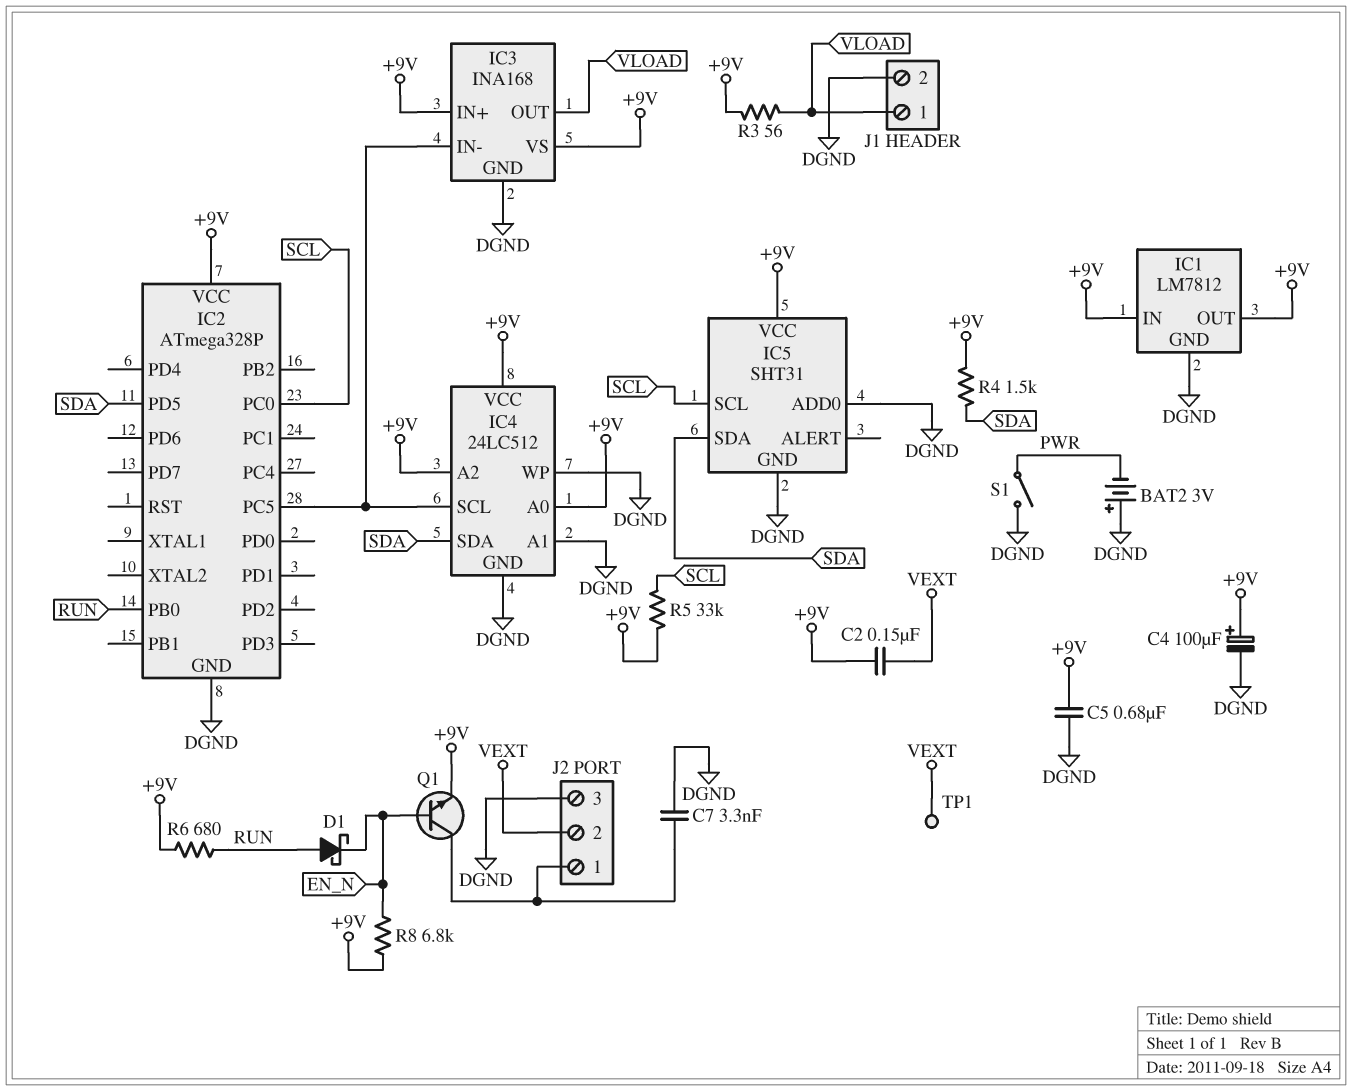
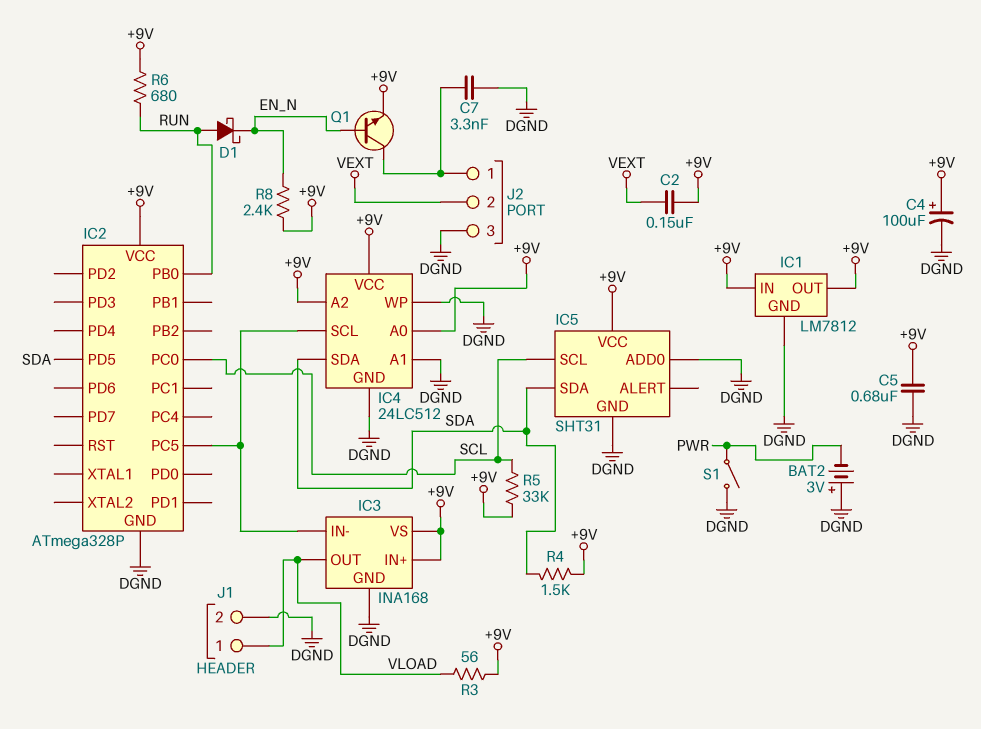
R8: 6.8k (+9V, EN_N) -> 2.4k (+9V, EN_N)
TP1: test point (VEXT) -> none

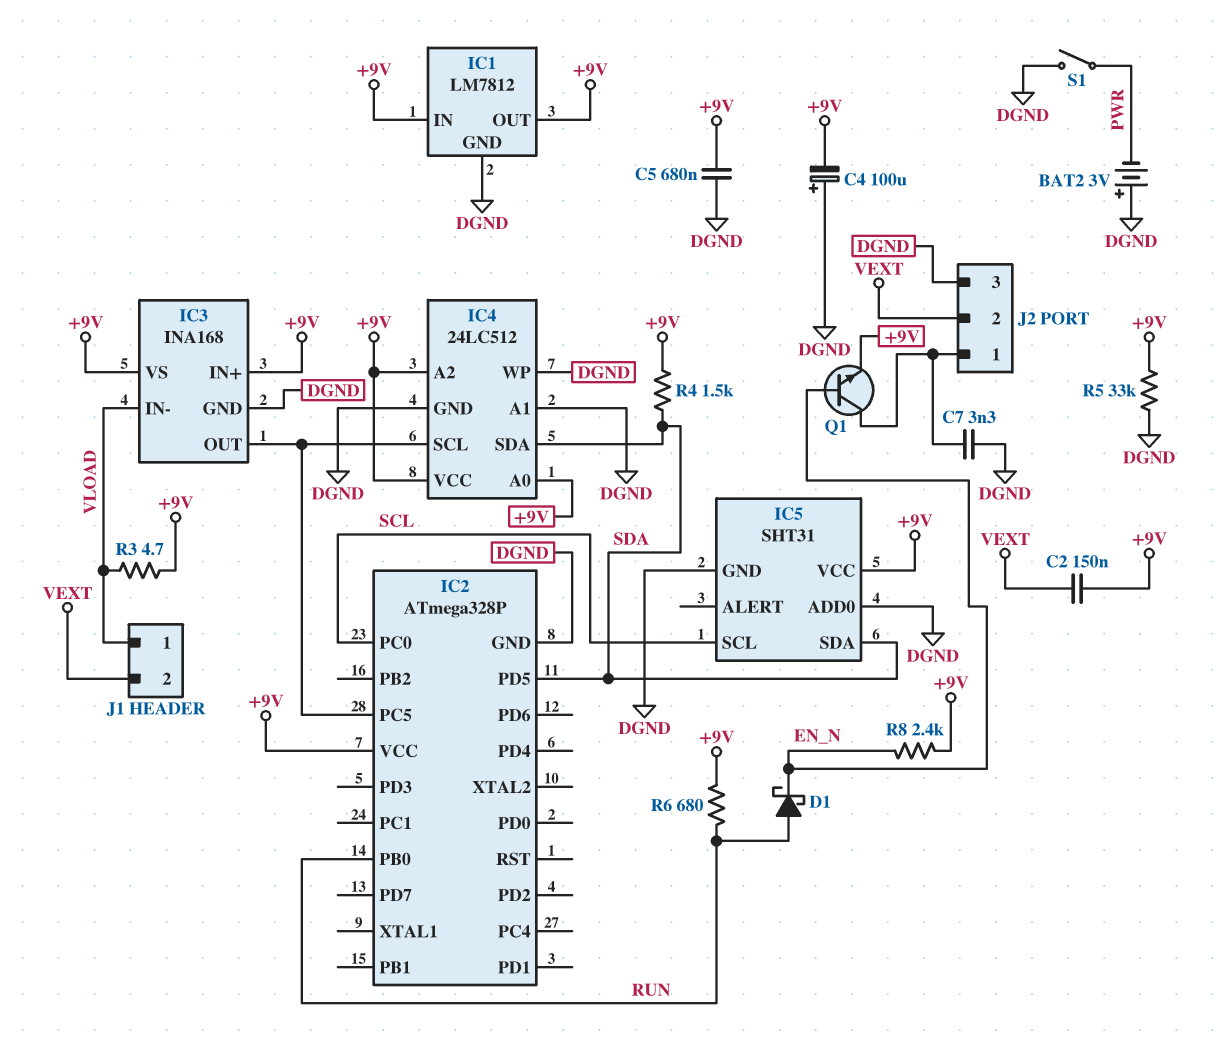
C4: 100uF (plus +9V, minus DGND) -> 100uF (plus DGND, minus +9V)
IC3 pin IN-: IC2/PC5 -> VLOAD
IC3 pin OUT: VLOAD -> IC2/PC5
J1 pin 2: DGND -> VEXT
R3: 56 (+9V, VLOAD) -> 4.7 (+9V, VLOAD)
R5: 33k (+9V, SCL) -> 33k (+9V, DGND)

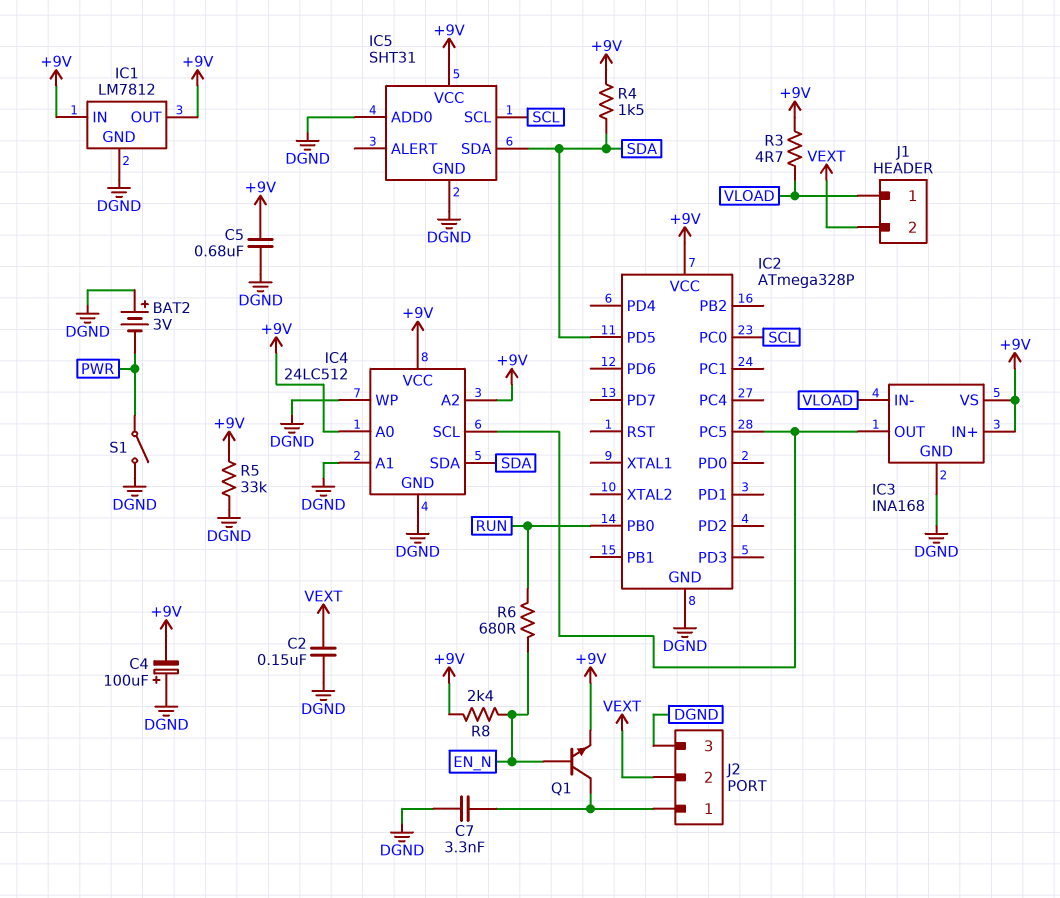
C2: 150nF (+9V, VEXT) -> 150nF (DGND, VEXT)
D1: schottky (A RUN, K EN_N) -> none
R6: 680 (+9V, RUN) -> 680 (EN_N, RUN)

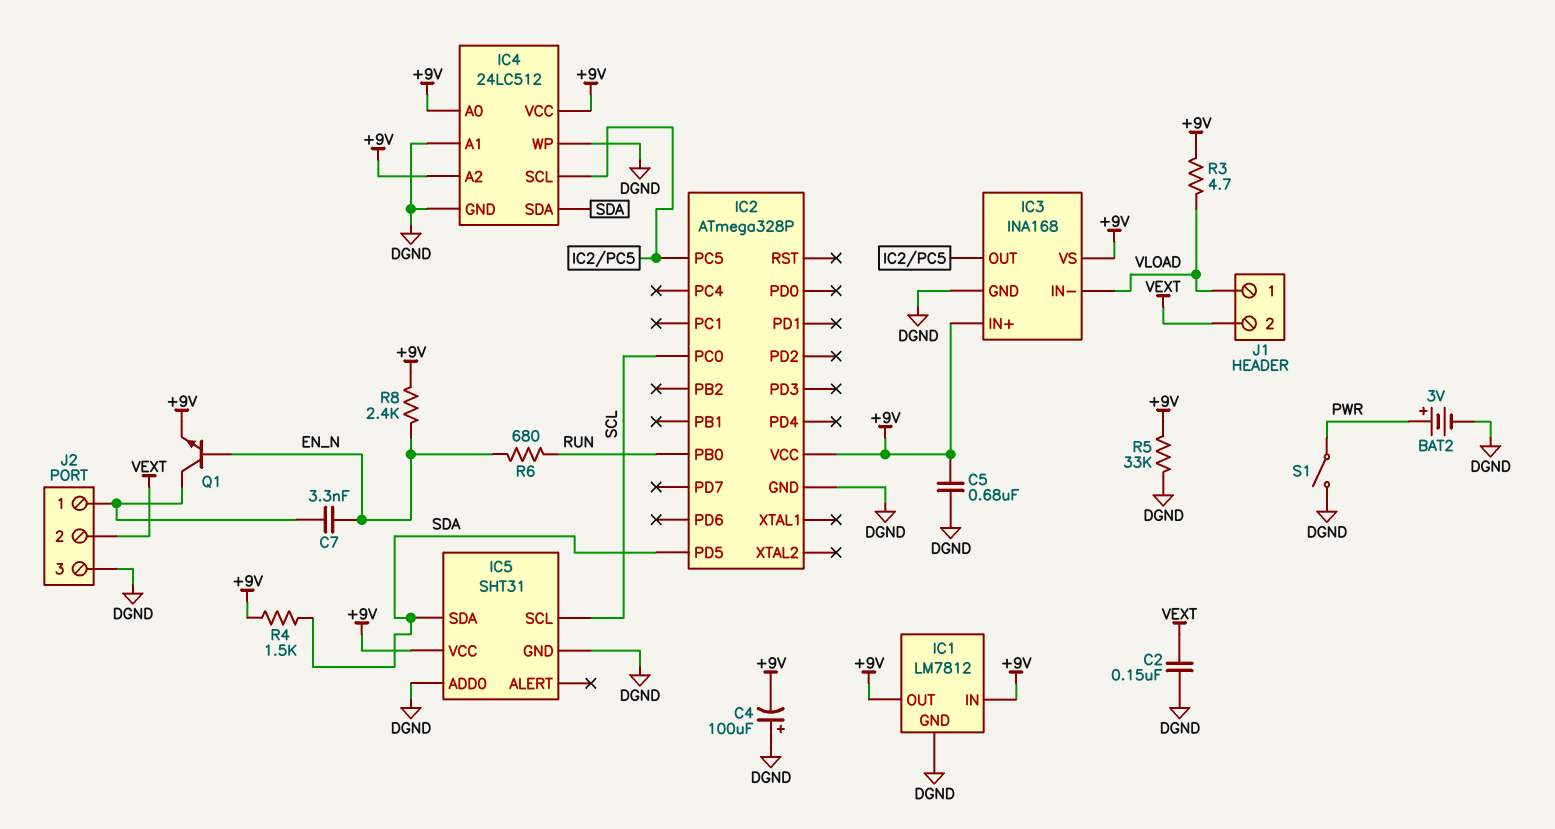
BAT2: 3V (plus DGND, minus PWR) -> 3V (plus PWR, minus DGND)
C7: 3.3nF (DGND, J2/1) -> 3.3nF (EN_N, J2/1)

